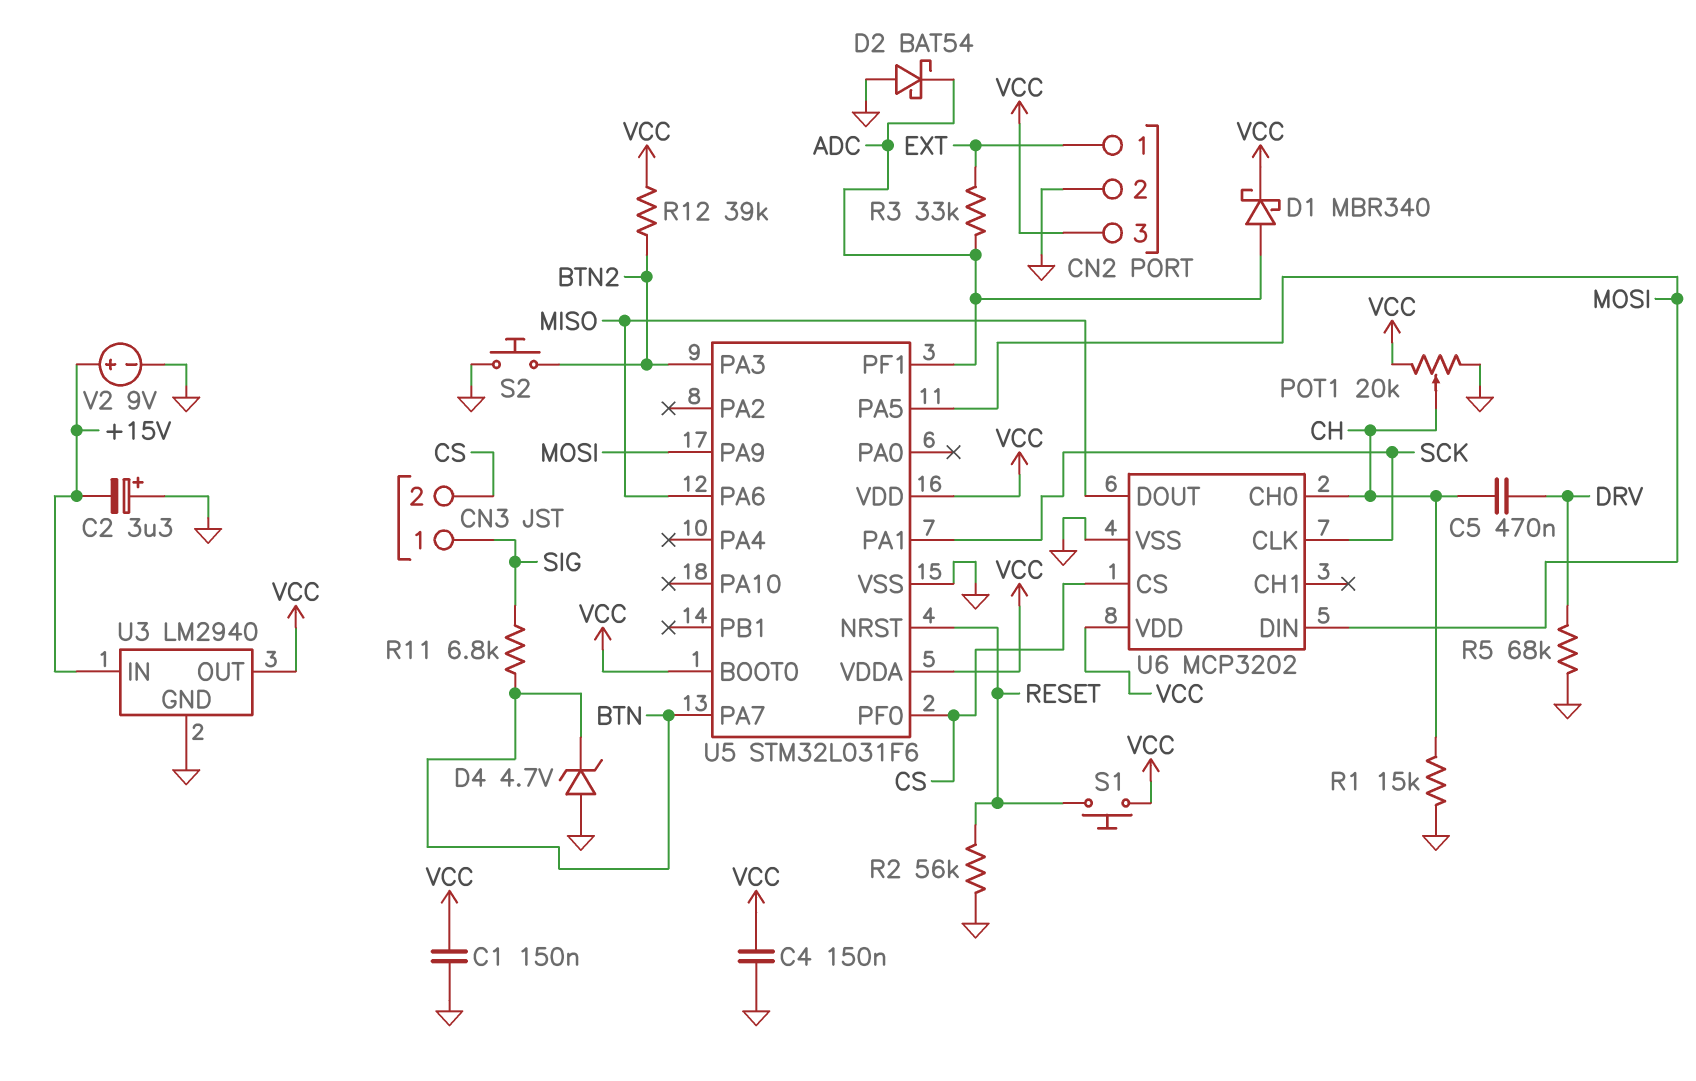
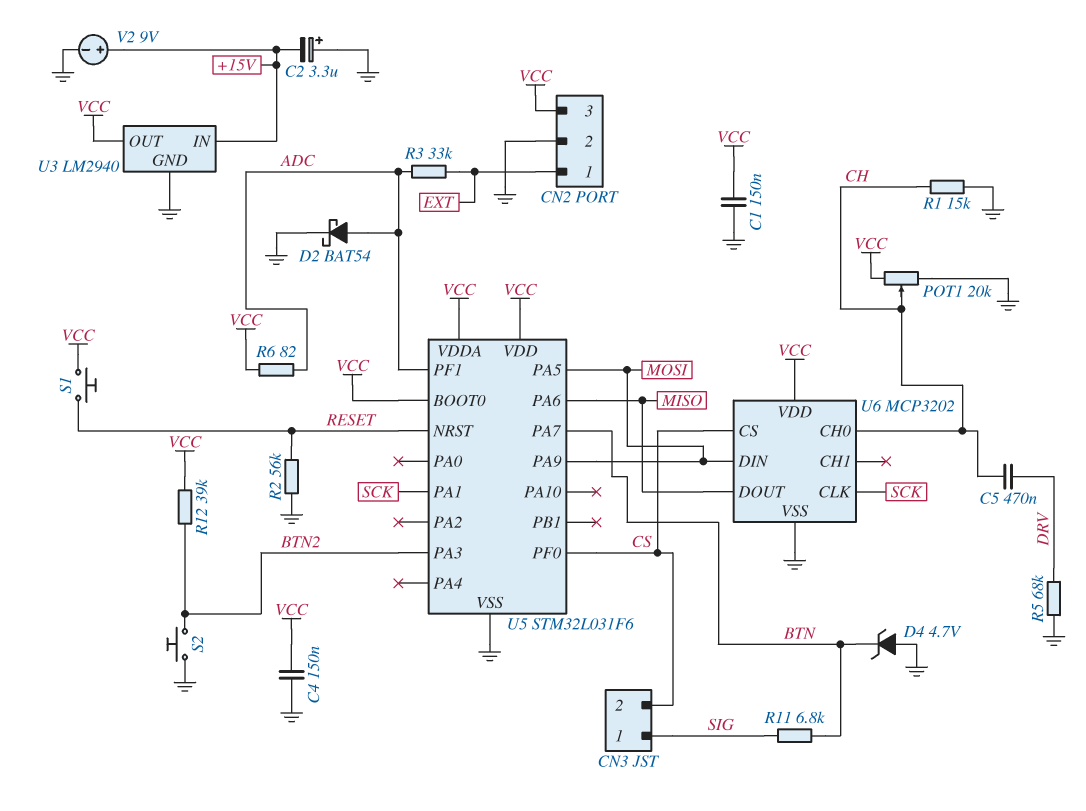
D1: schottky MBR340 (A ADC, K VCC) -> none
D2: schottky BAT54 (A GND, K ADC) -> schottky BAT54 (A ADC, K GND)
R6: none -> 82 (ADC, VCC)

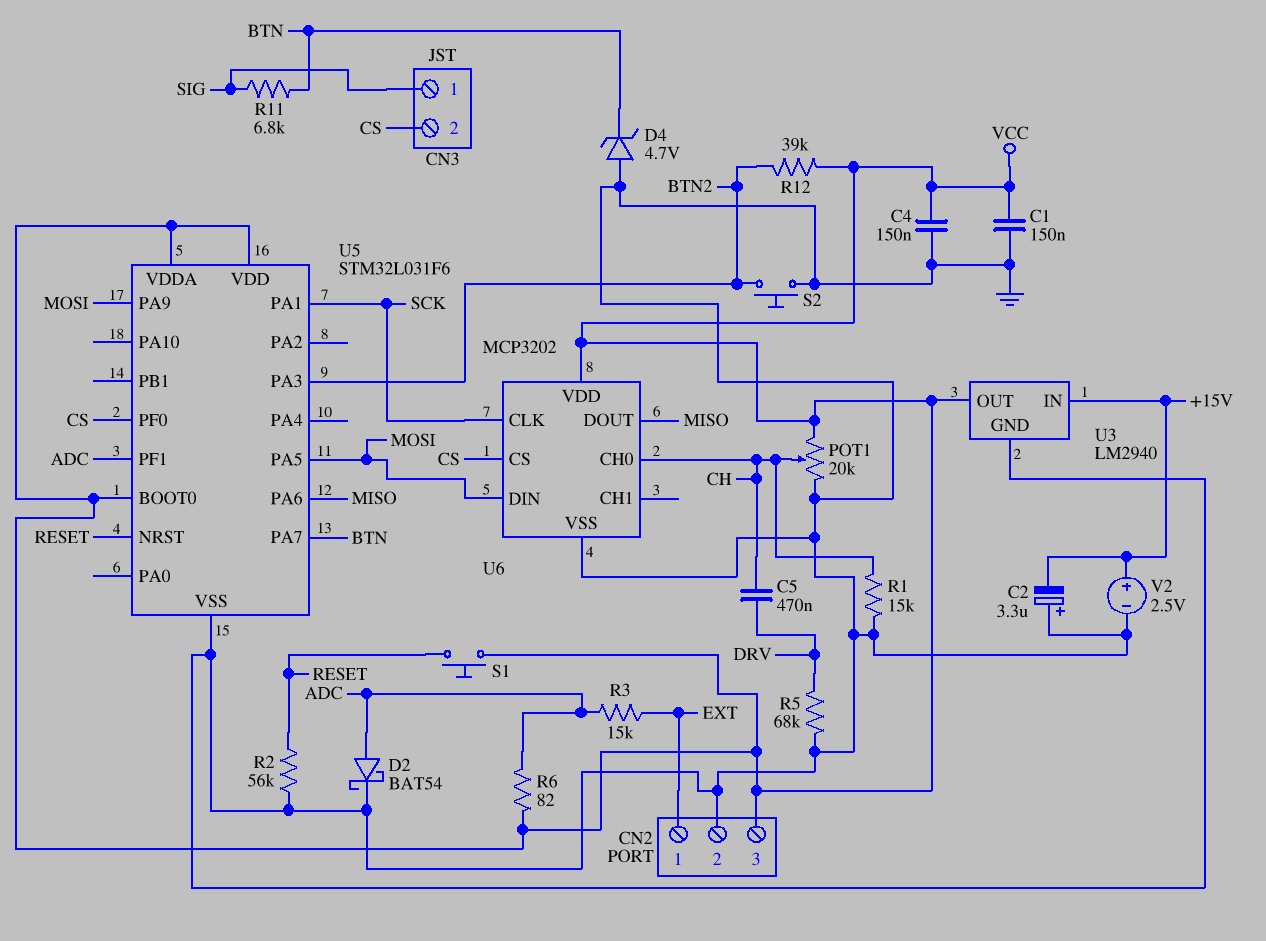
R3: 33k (ADC, EXT) -> 15k (ADC, EXT)
V2: 9V (plus +15V, minus GND) -> 2.5V (plus +15V, minus GND)

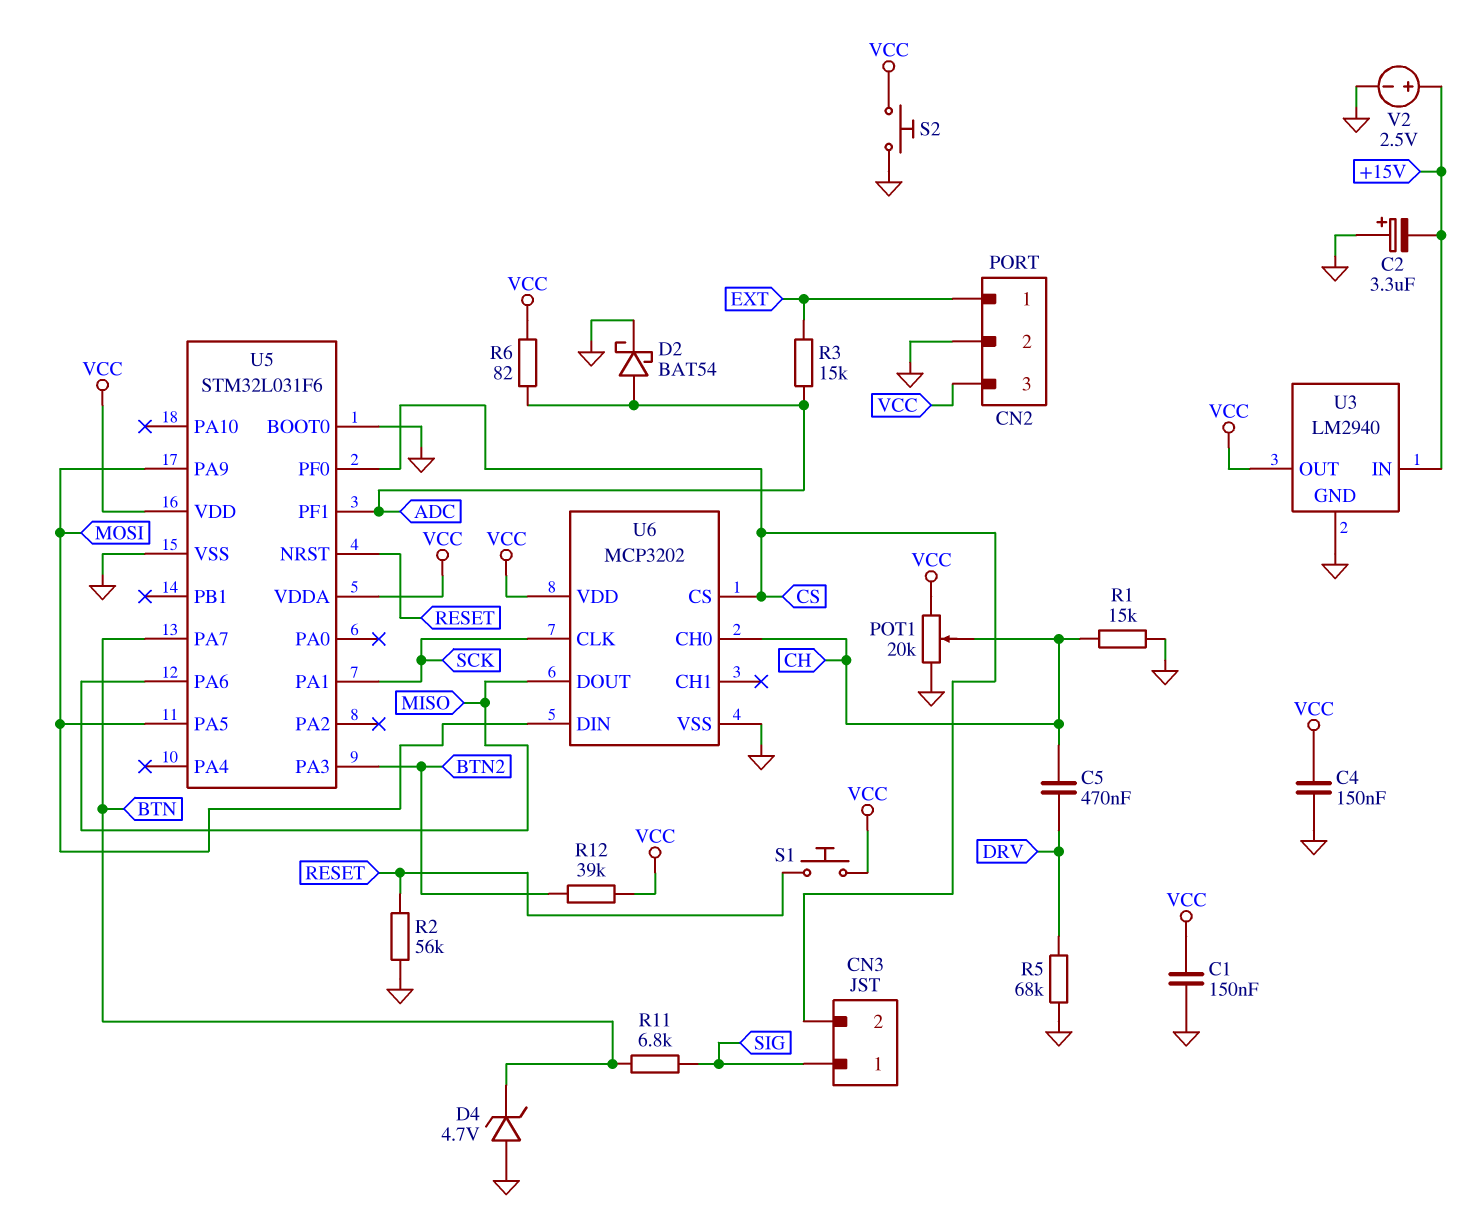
S2: button (BTN2, GND) -> button (GND, VCC)
U5 pin BOOT0: VCC -> GND

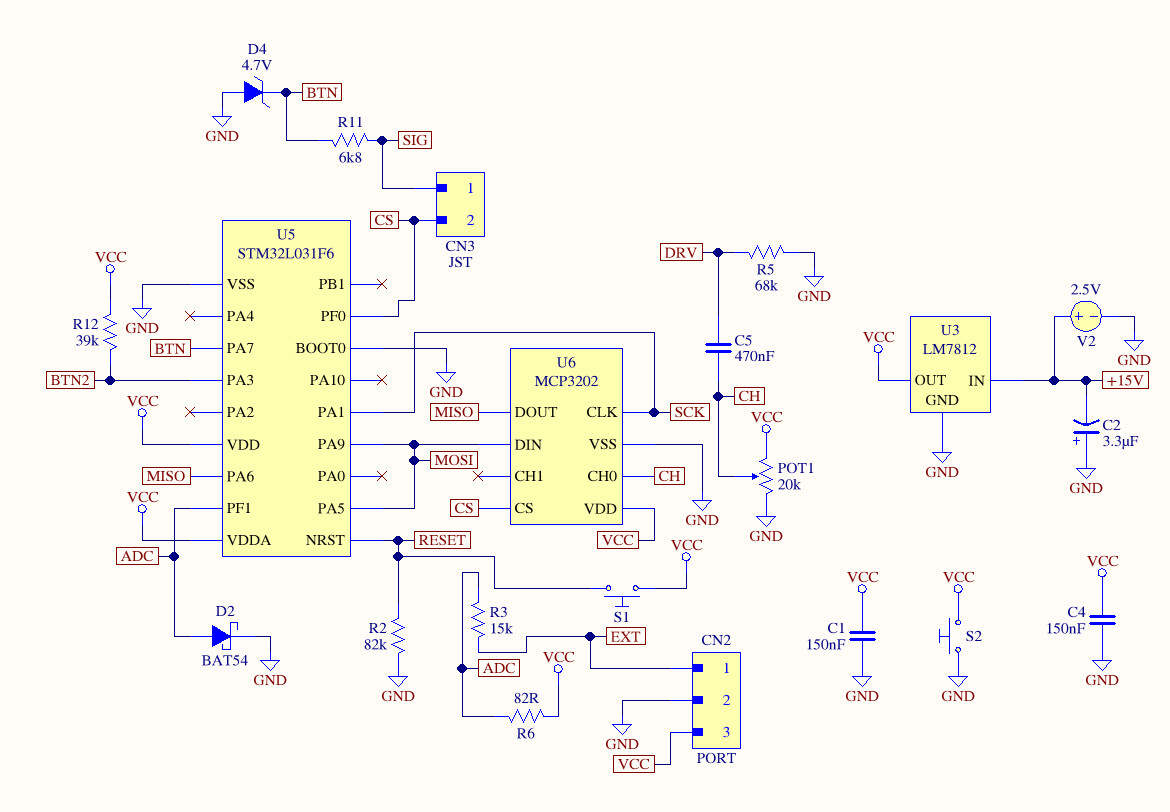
R1: 15k (CH, GND) -> none
R2: 56k (GND, RESET) -> 82k (GND, RESET)
U3: LM2940 -> LM7812

